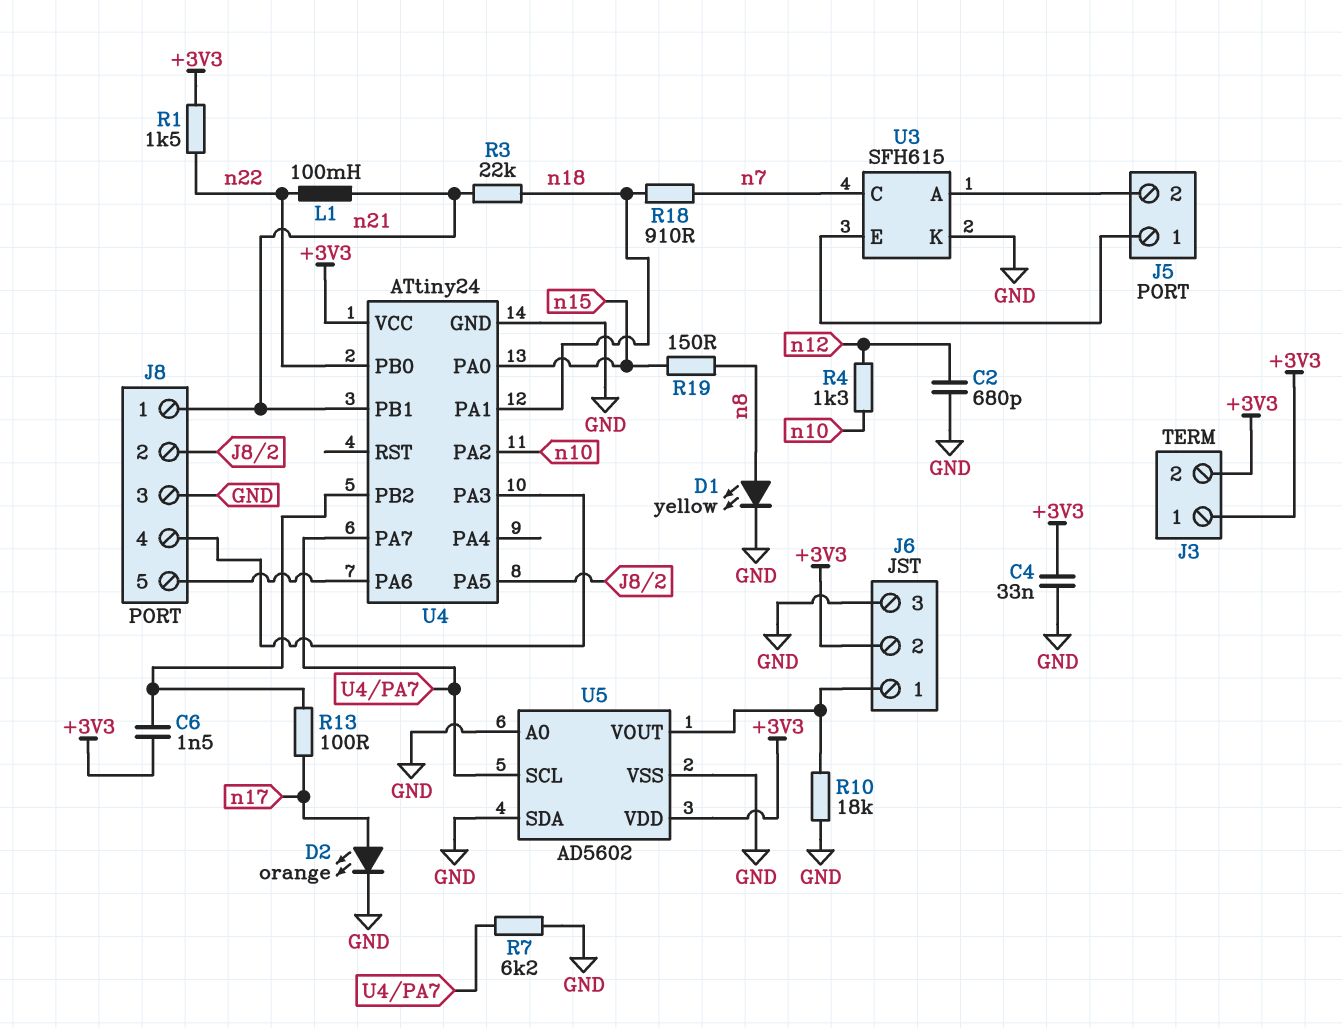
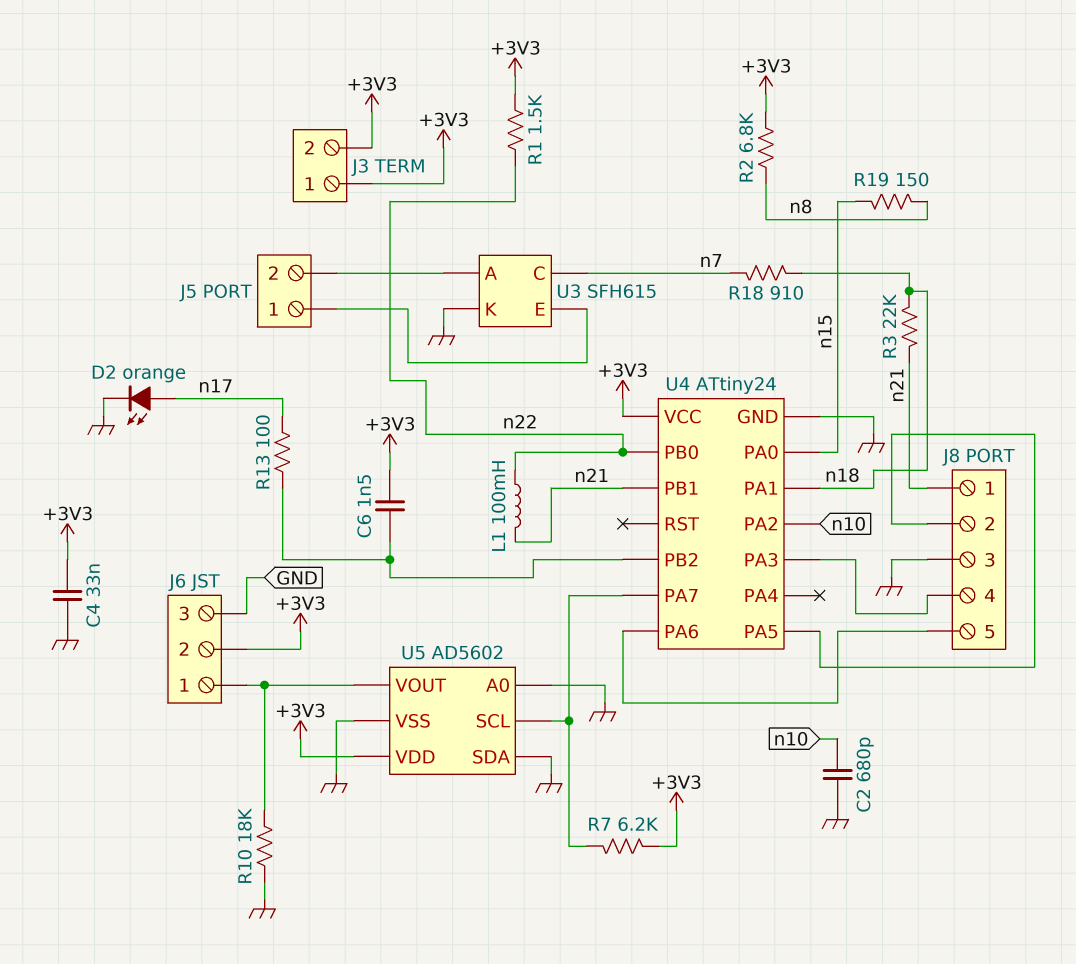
C2: 680pF (GND, n12) -> 680pF (GND, n10)
D1: LED yellow (A n8, K GND) -> none
R2: none -> 6.8k (+3V3, n8)
R4: 1.3k (n10, n12) -> none
R7: 6.2k (GND, U4/PA7) -> 6.2k (+3V3, U4/PA7)

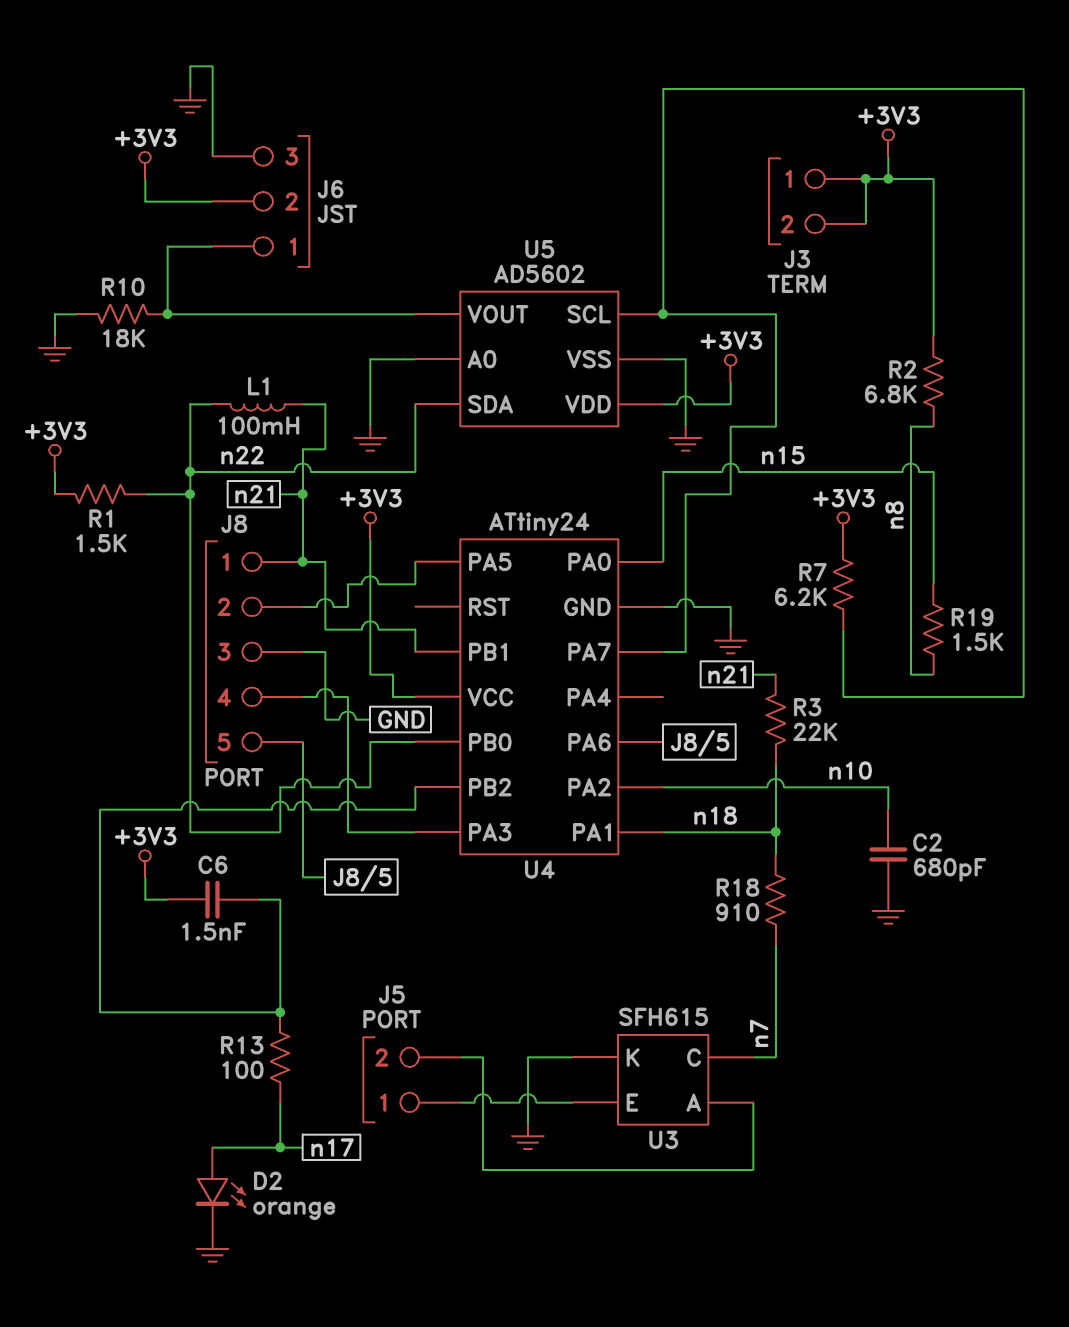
C4: 33nF (+3V3, GND) -> none
R19: 150 (n8, n15) -> 1.5k (n8, n15)
U5 pin SDA: GND -> n22

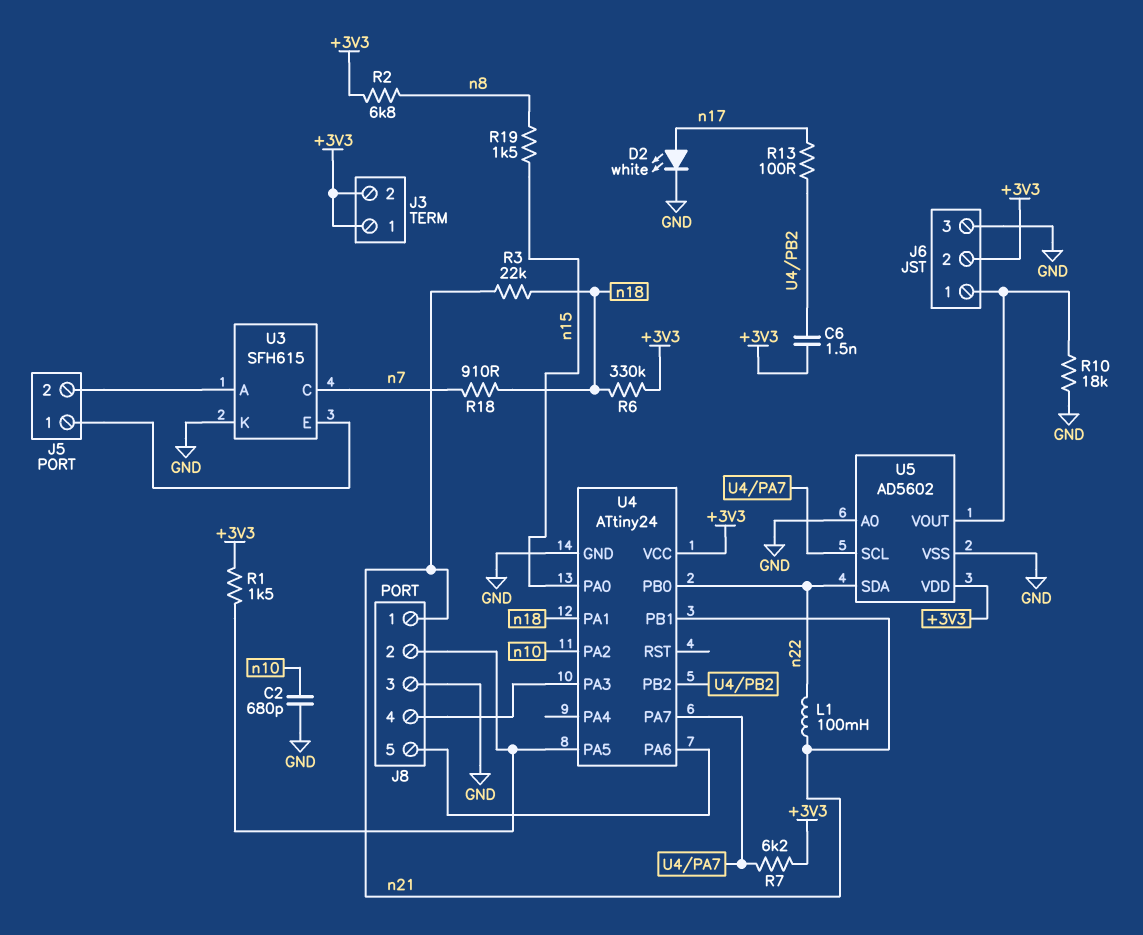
D2: LED orange (A n17, K GND) -> LED white (A n17, K GND)
R1: 1.5k (+3V3, n22) -> 1.5k (+3V3, J8/2)
R6: none -> 330k (+3V3, n18)

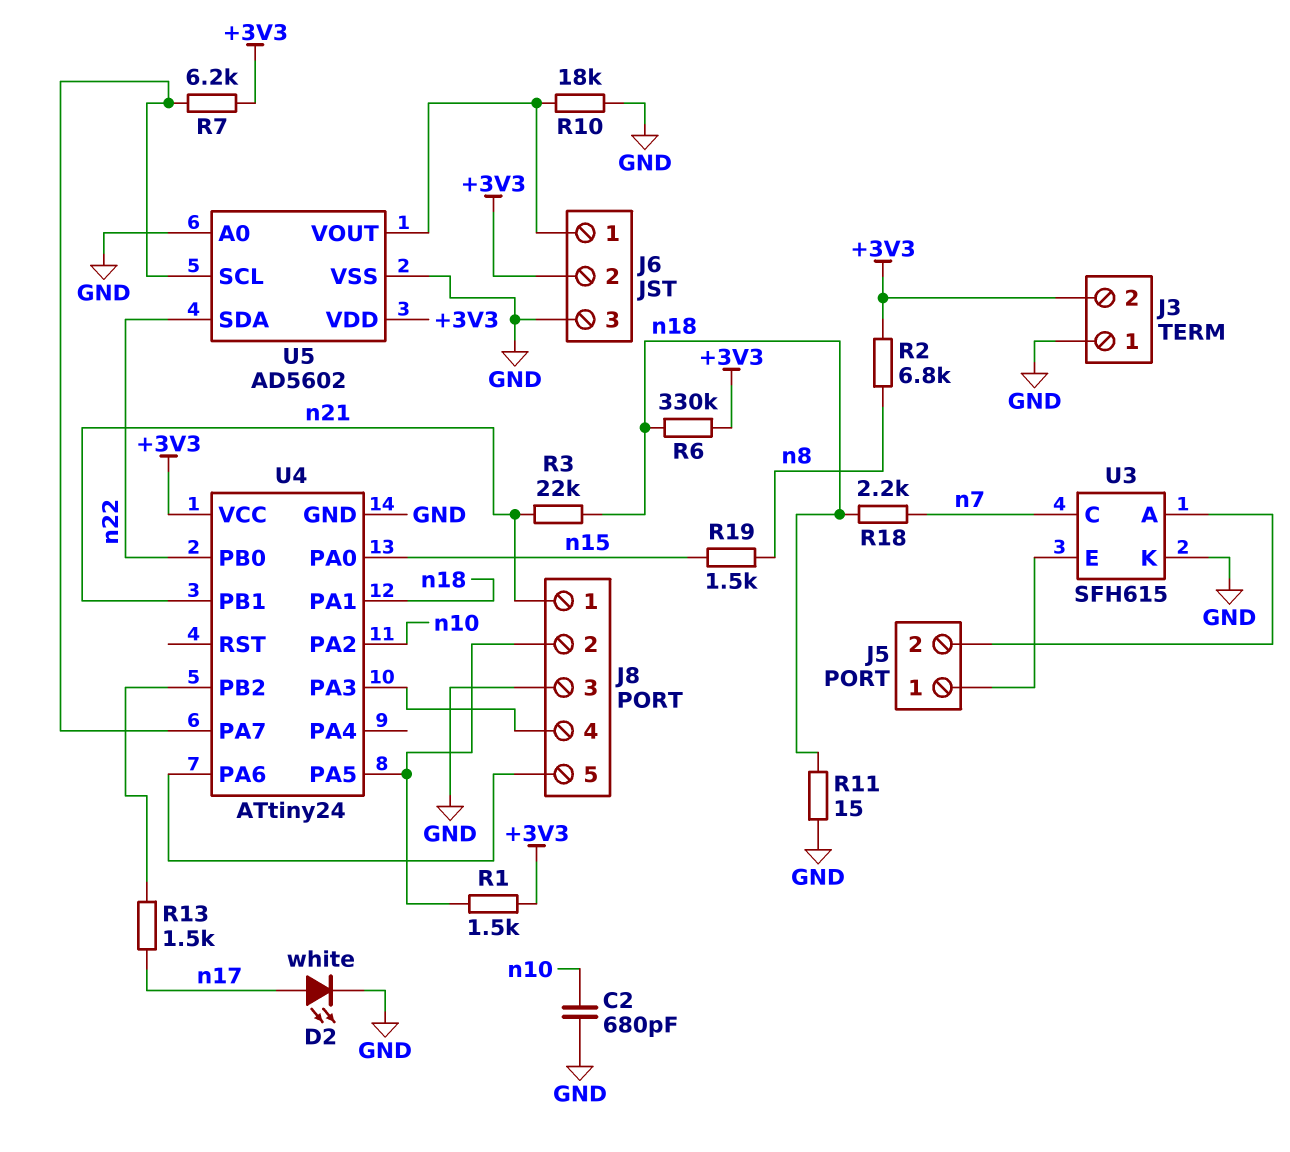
C6: 1.5nF (+3V3, U4/PB2) -> none
J3 pin 1: +3V3 -> GND
L1: 100mH (n21, n22) -> none
R11: none -> 15 (GND, n18)
R13: 100 (U4/PB2, n17) -> 1.5k (U4/PB2, n17)
R18: 910 (n7, n18) -> 2.2k (n7, n18)

